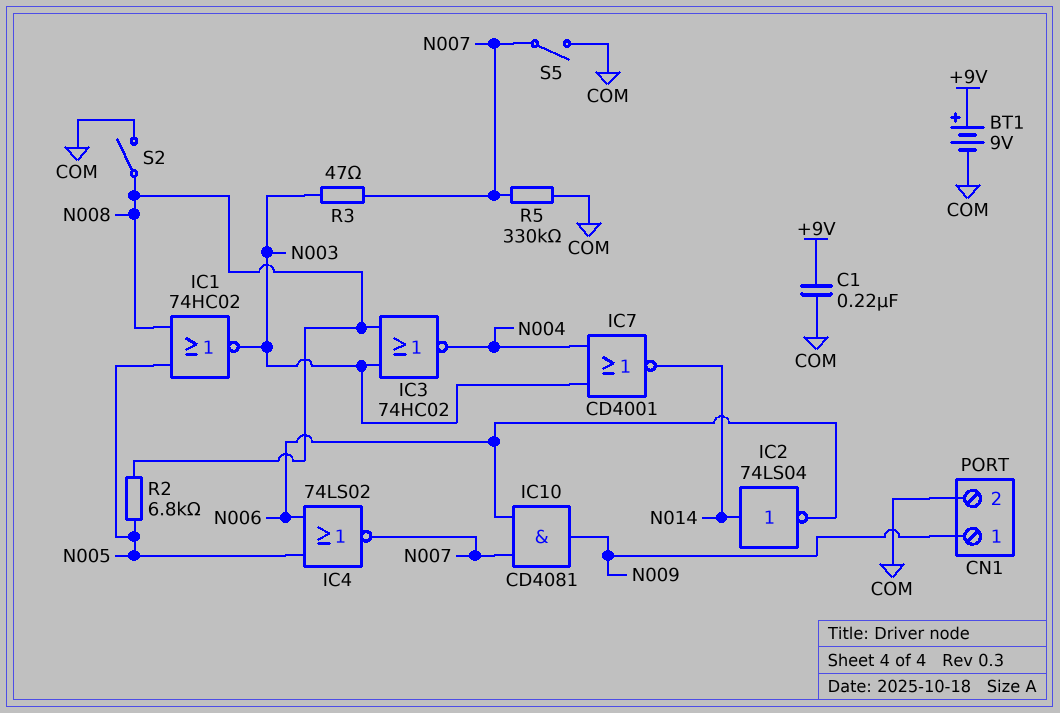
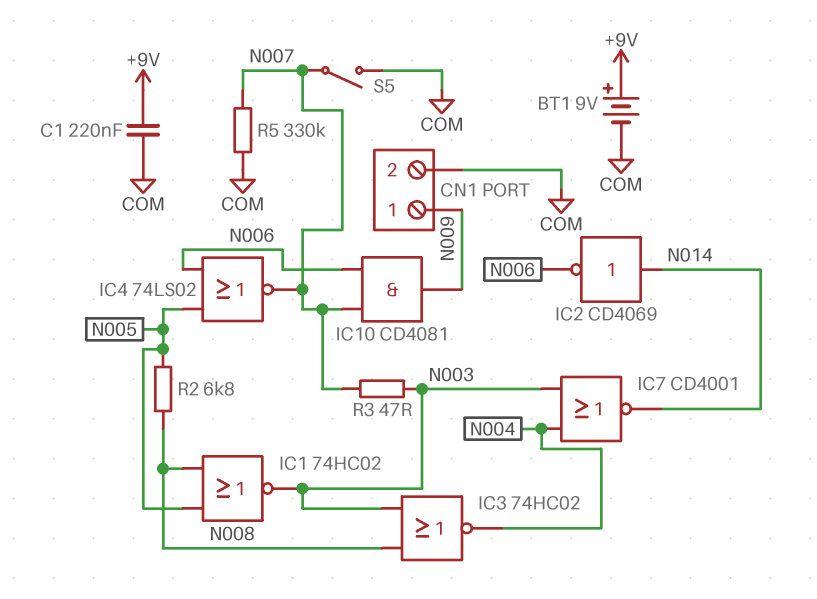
IC2: NOT 74LS04 (in N014, out N006) -> NOT CD4069 (in N014, out N006)
S2: switch (COM, N008) -> none

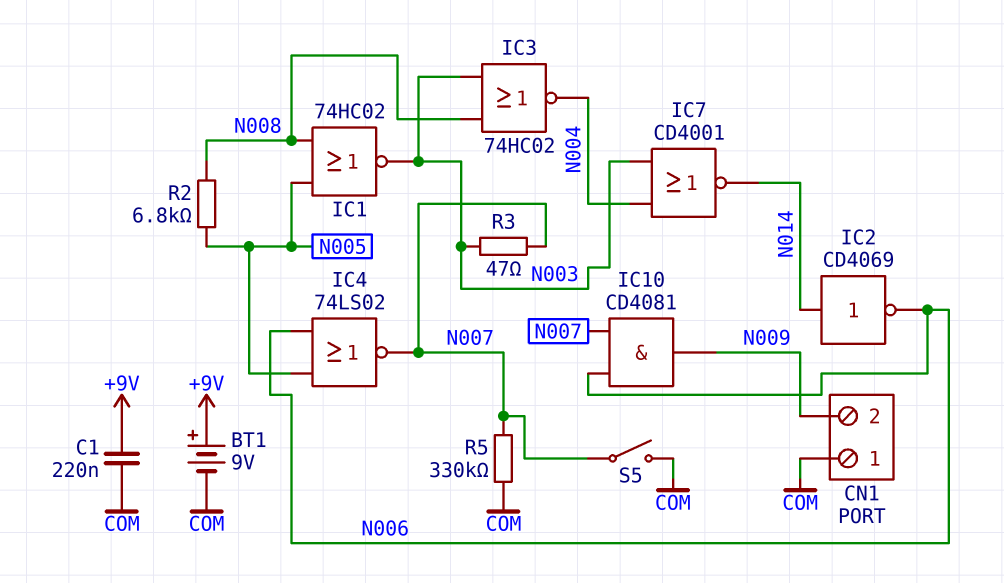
CN1 pin 1: N009 -> COM
CN1 pin 2: COM -> N009

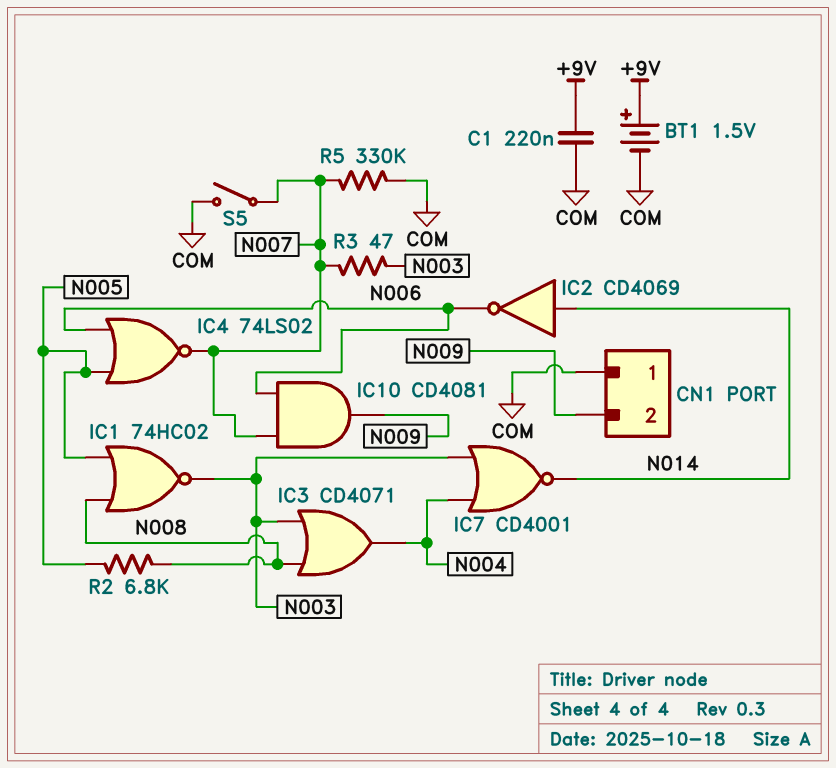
BT1: 9V (plus +9V, minus COM) -> 1.5V (plus +9V, minus COM)
IC3: NOR 74HC02 (in N003, in N008, out N004) -> OR CD4071 (in N003, in N008, out N004)

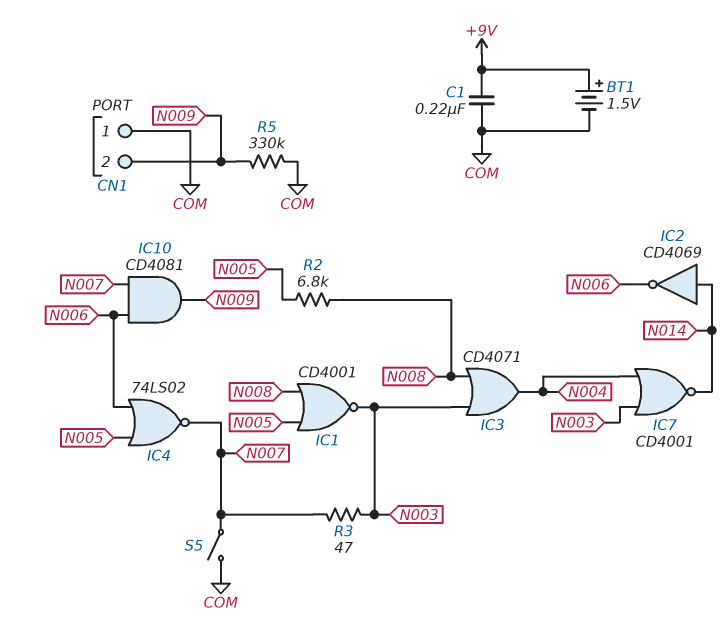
IC1: NOR 74HC02 (in N005, in N008, out N003) -> NOR CD4001 (in N005, in N008, out N003)
R5: 330k (COM, N007) -> 330k (COM, N009)

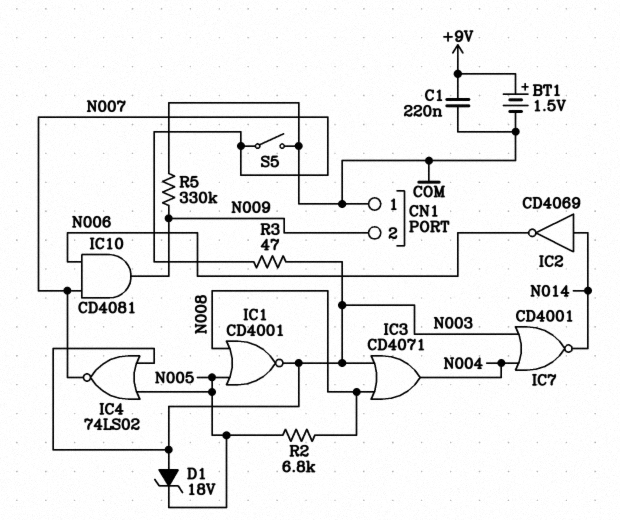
D1: none -> zener 18V (A N003, K N005)
IC4: NOR 74LS02 (in N005, in N006, out N007) -> NOR 74LS02 (in N003, in N005, out N007)

